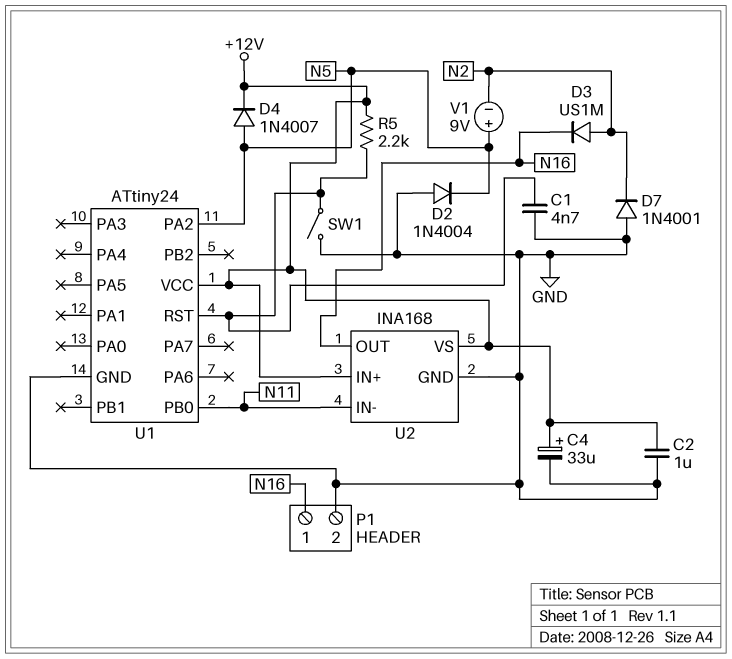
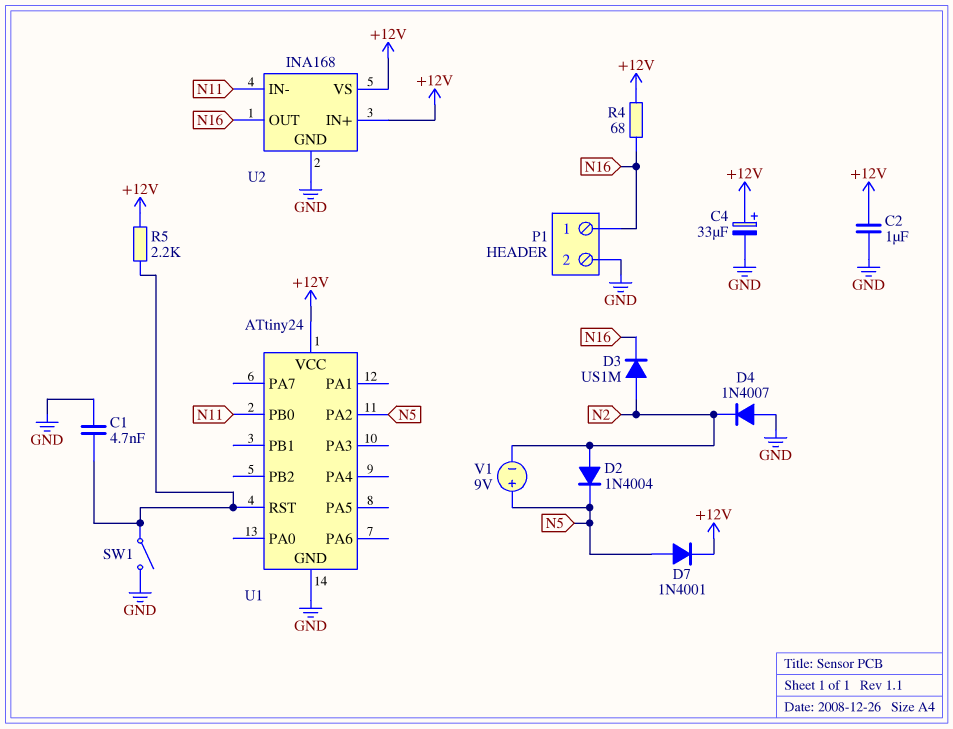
D2: diode 1N4004 (A GND, K N5) -> diode 1N4004 (A N2, K N5)
D4: diode 1N4007 (A N5, K +12V) -> diode 1N4007 (A GND, K N2)
D7: diode 1N4001 (A GND, K N2) -> diode 1N4001 (A N5, K +12V)
R4: none -> 68 (+12V, N16)

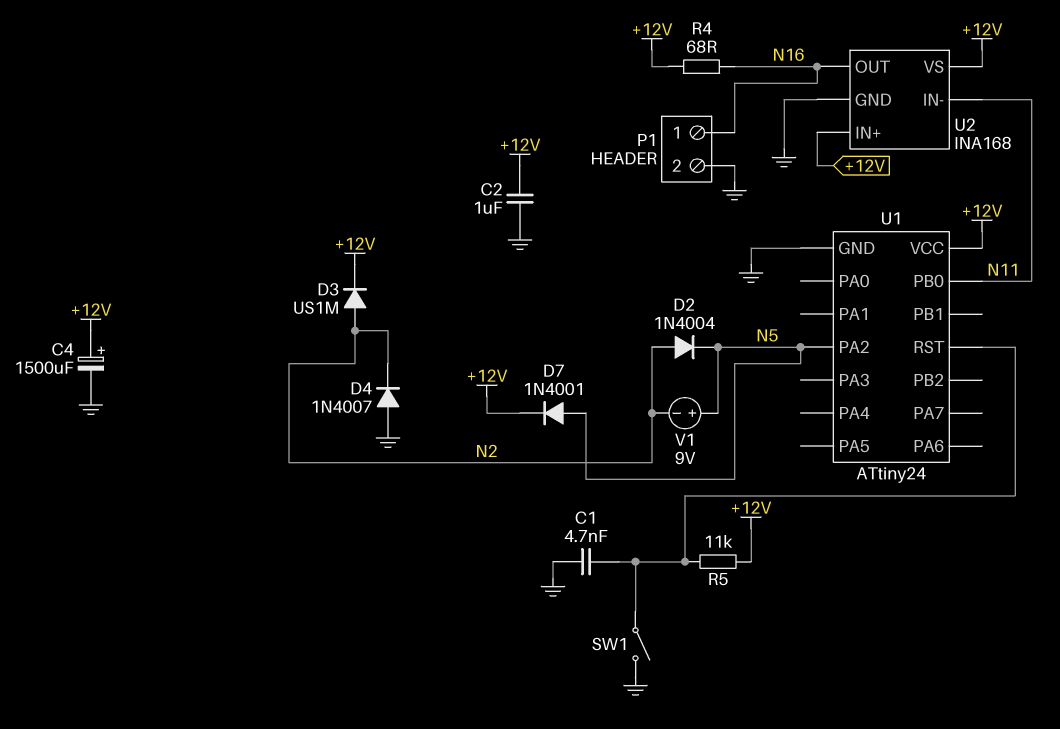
C4: 33uF (plus +12V, minus GND) -> 1500uF (plus +12V, minus GND)
D3: diode US1M (A N2, K N16) -> diode US1M (A N2, K +12V)
R5: 2.2k (+12V, U1/RST) -> 11k (+12V, U1/RST)

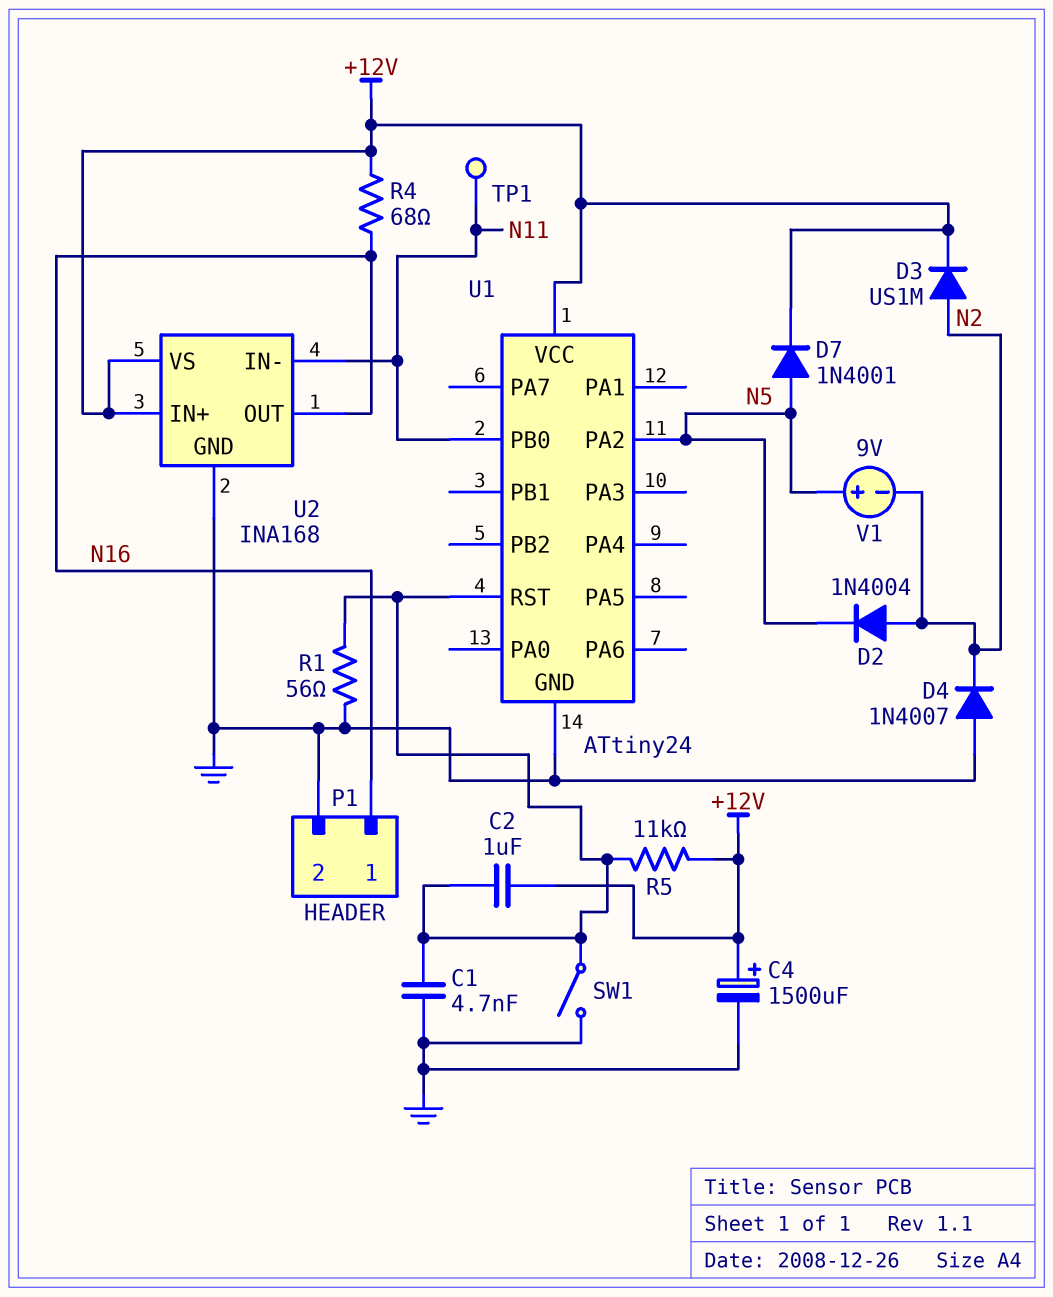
C2: 1uF (+12V, GND) -> 1uF (+12V, U1/RST)
R1: none -> 56 (GND, U1/RST)
TP1: none -> test point (N11)

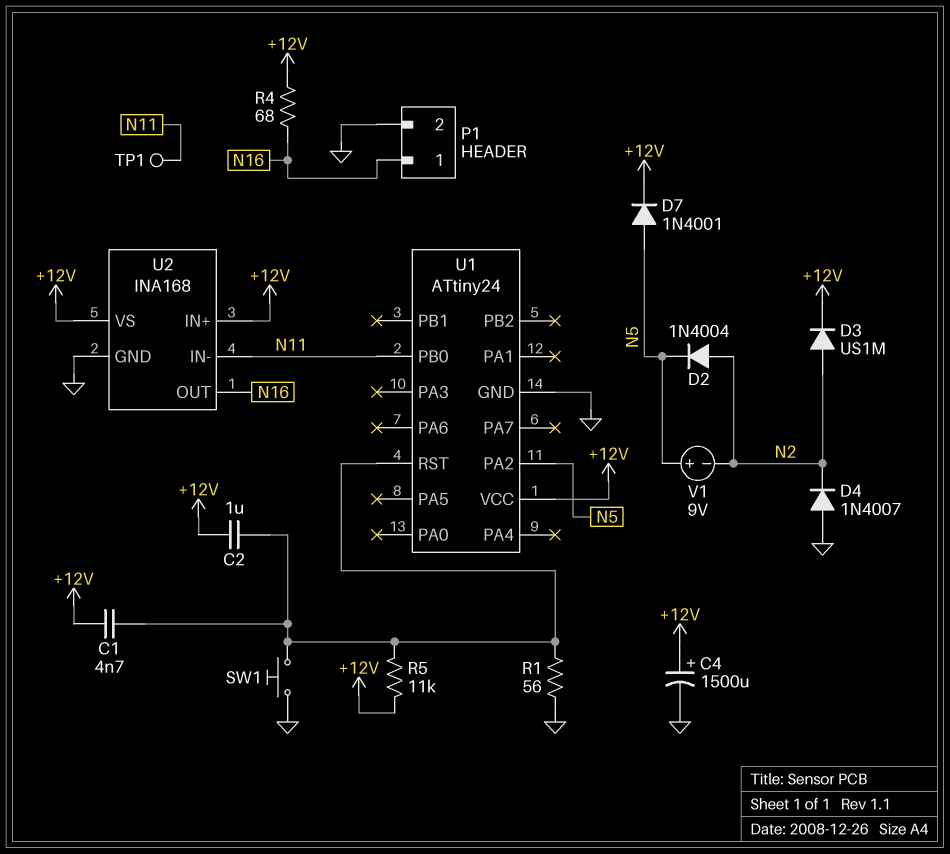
C1: 4.7nF (GND, U1/RST) -> 4.7nF (+12V, U1/RST)
SW1: switch (GND, U1/RST) -> button (GND, U1/RST)

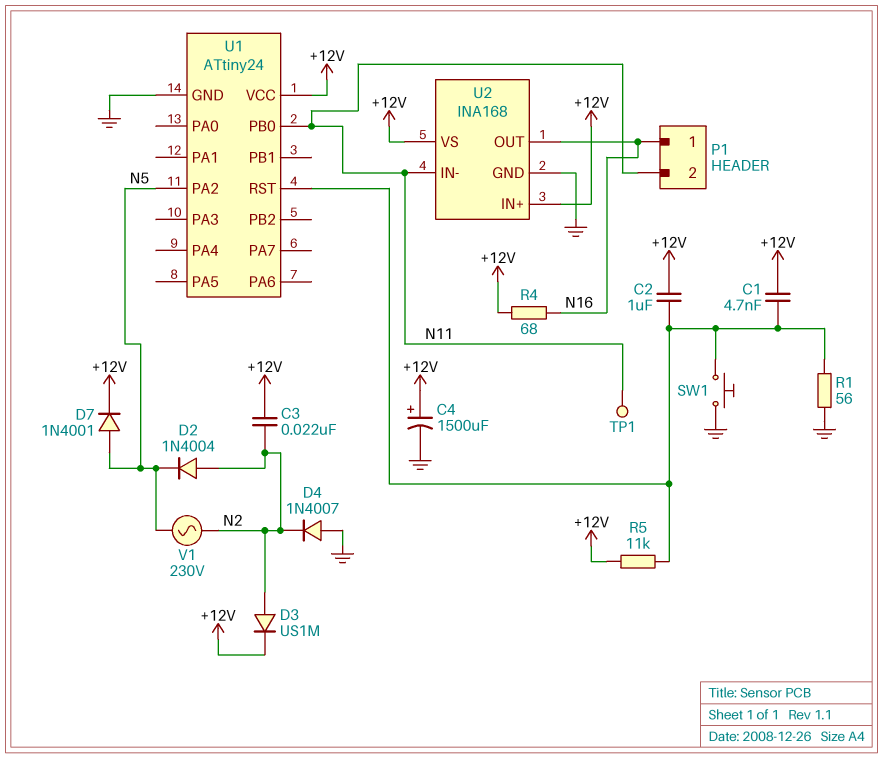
C3: none -> 22nF (+12V, N2)
P1 pin 2: GND -> N11
V1: 9V (plus N5, minus N2) -> AC 230V (N2, N5)

